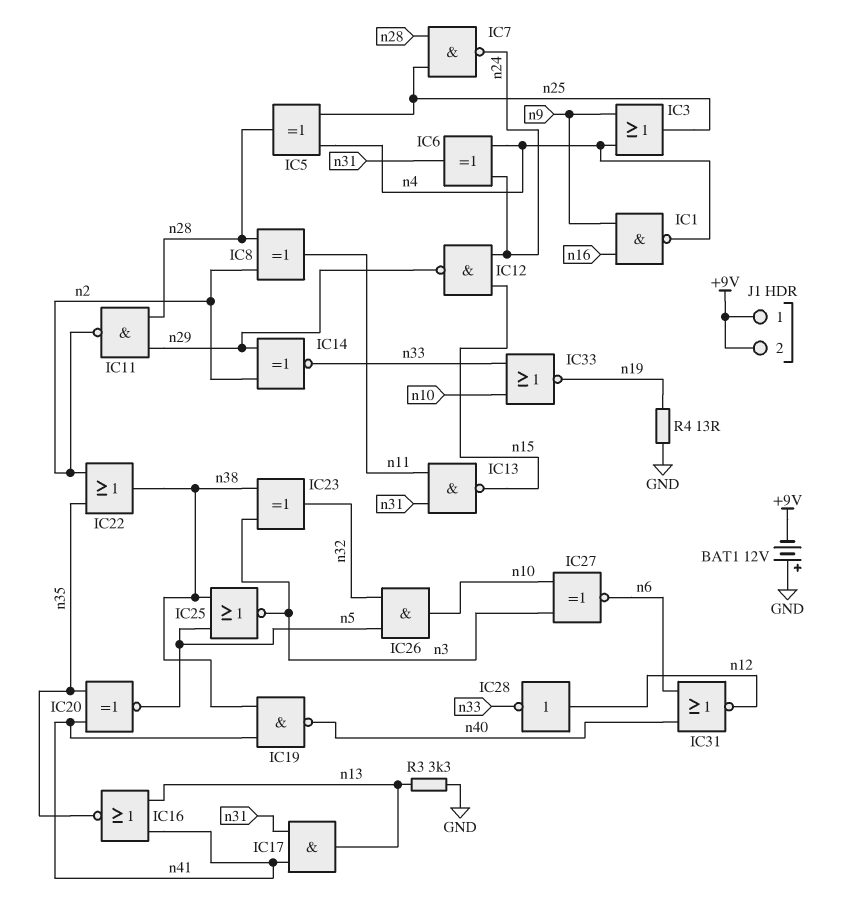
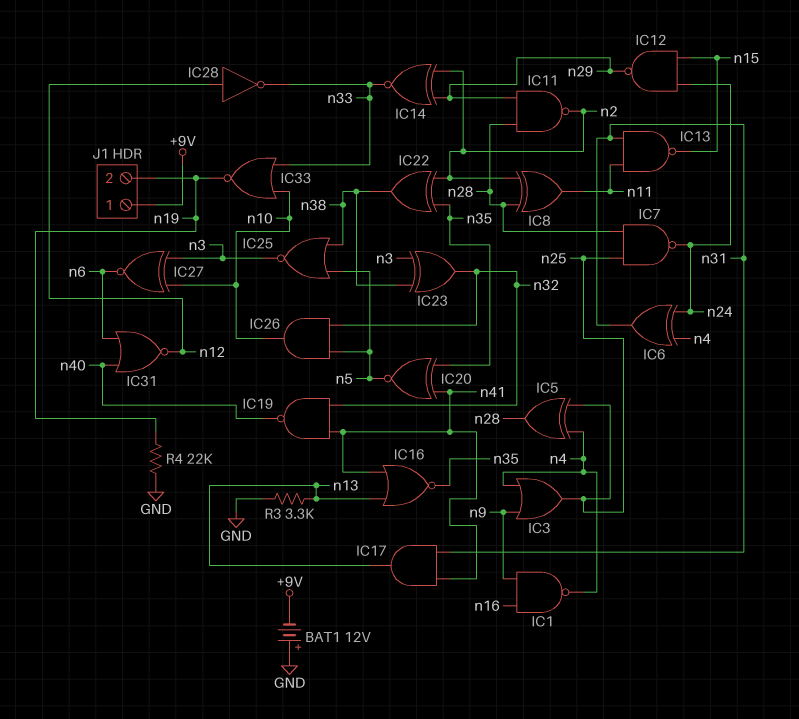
IC19: NAND (in n38, in n41, out n40) -> NAND (in n32, in n41, out n40)
IC22: OR (in n2, in n35, out n38) -> XOR (in n2, in n35, out n38)
J1 pin 2: +9V -> n19
R4: 13 (GND, n19) -> 22k (GND, n19)

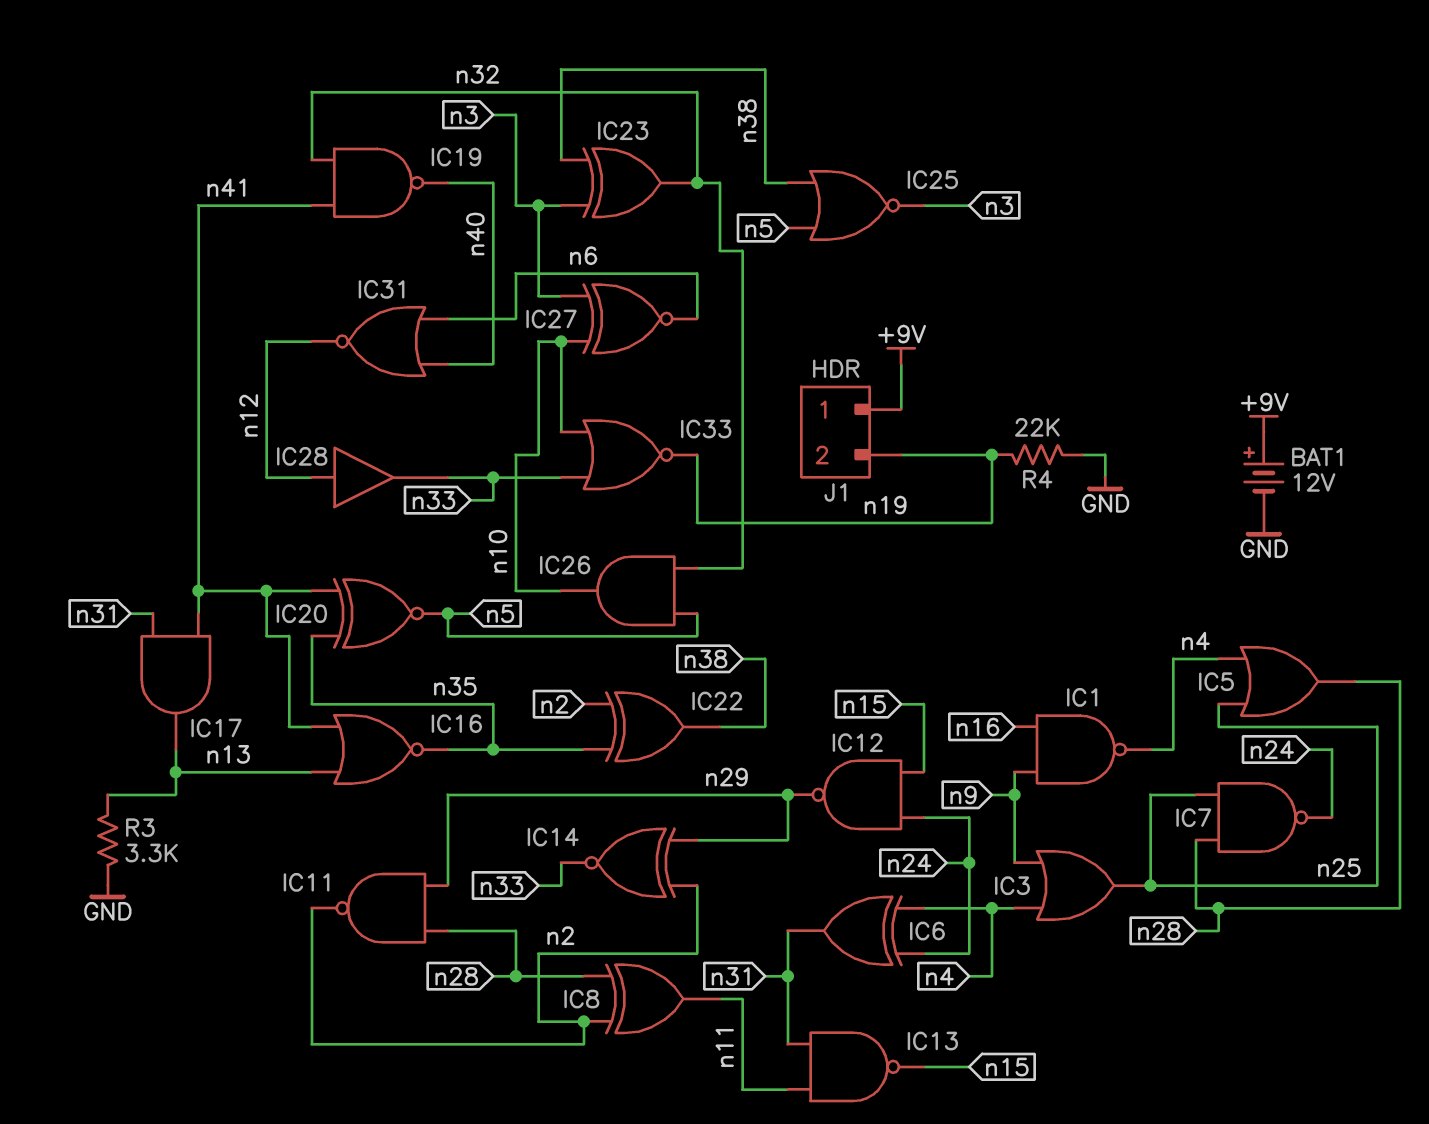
BAT1: 12V (plus GND, minus +9V) -> 12V (plus +9V, minus GND)
IC5: XOR (in n4, in n25, out n28) -> OR (in n4, in n25, out n28)
IC28: NOT (in n12, out n33) -> buffer (in n12, out n33)

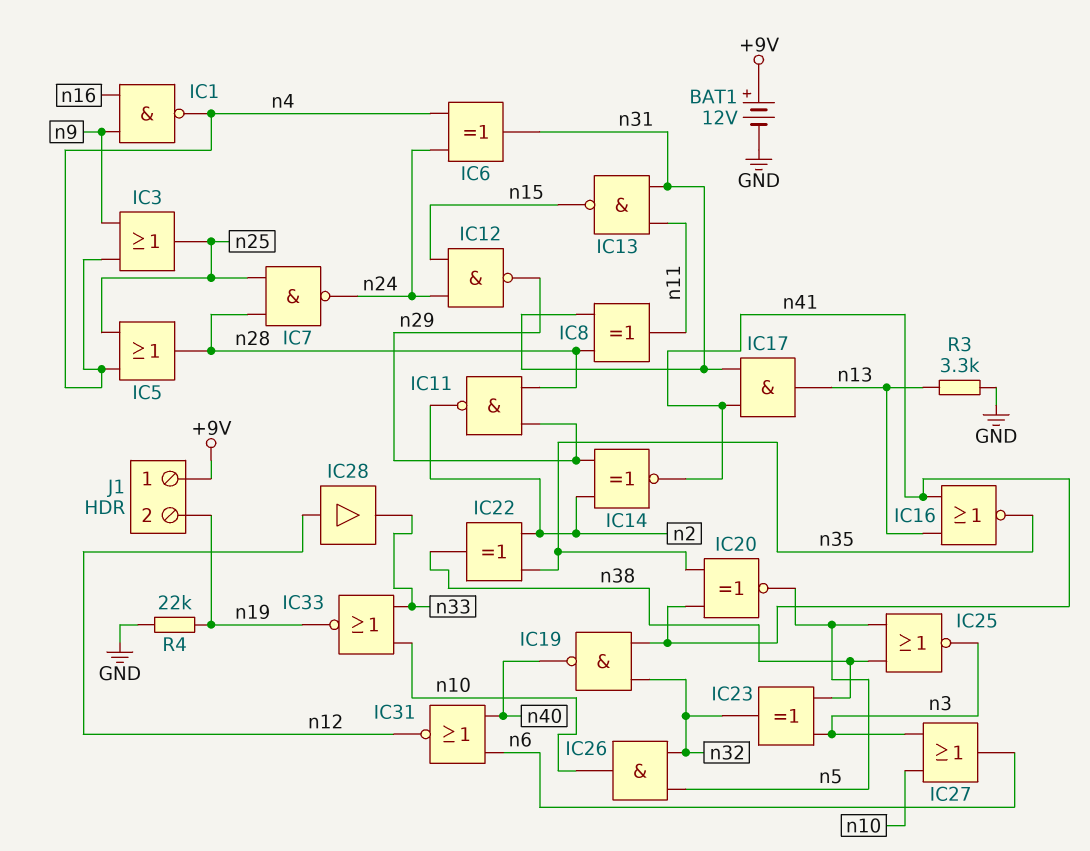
IC8: XOR (in n2, in n28, out n11) -> XOR (in n28, in n31, out n11)
IC14: XNOR (in n2, in n29, out n33) -> XNOR (in n2, in n29, out n41)
IC27: XNOR (in n3, in n10, out n6) -> OR (in n3, in n10, out n6)

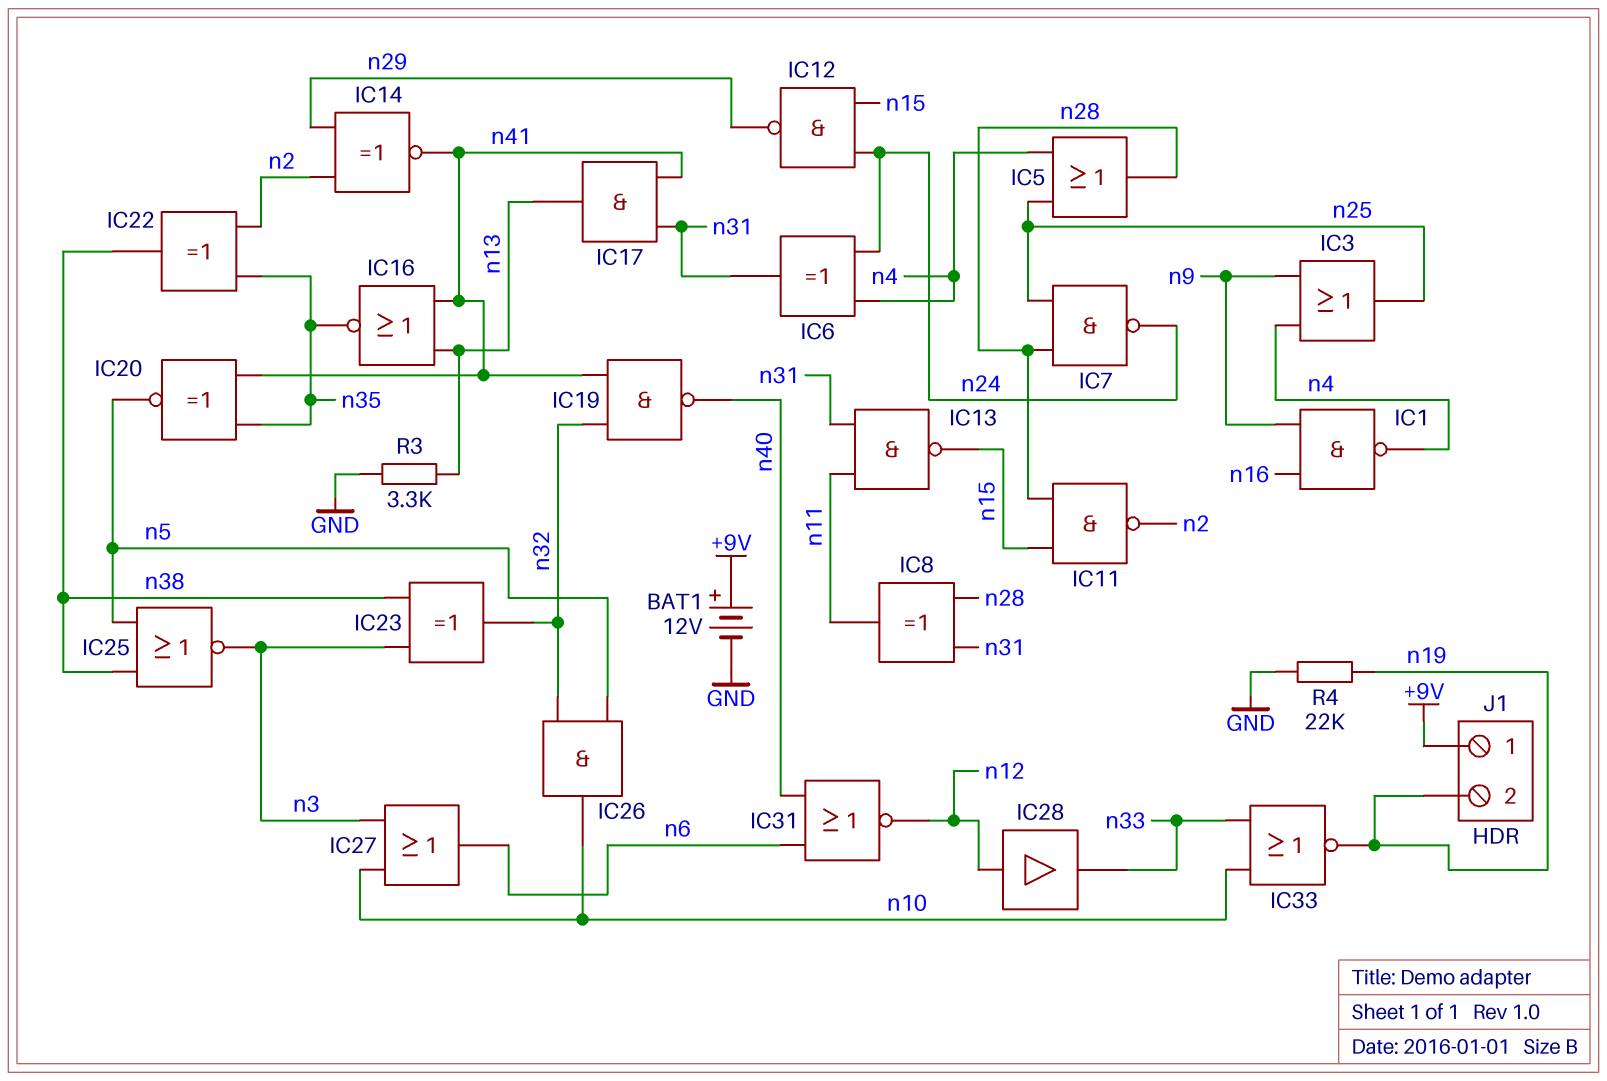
IC11: NAND (in n28, in n29, out n2) -> NAND (in n15, in n28, out n2)

